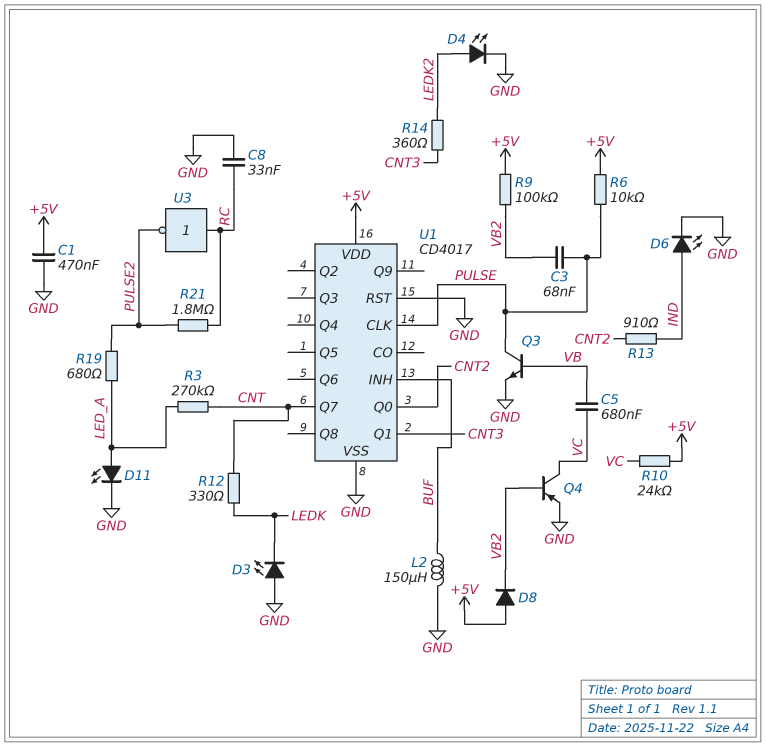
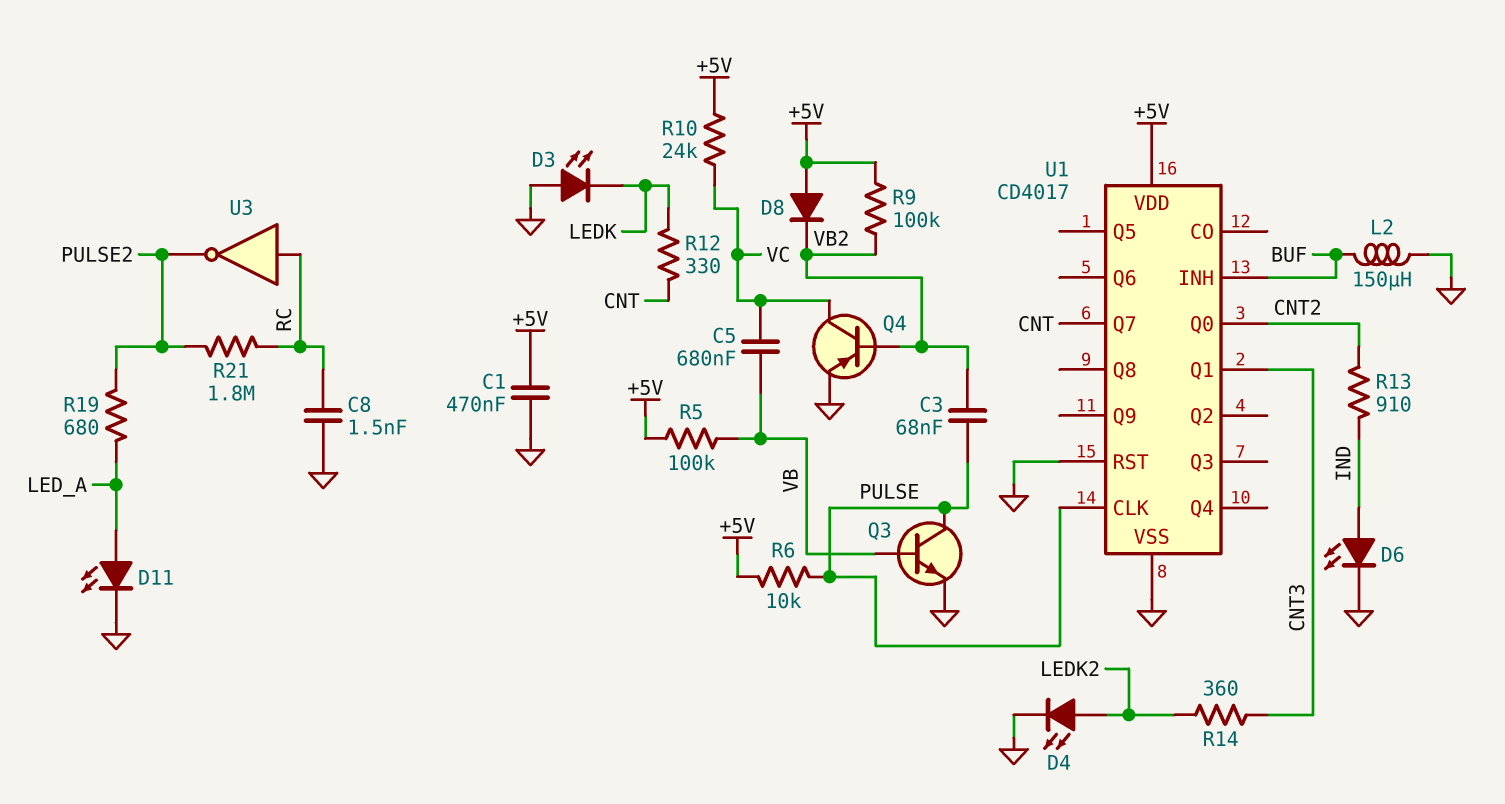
C8: 33nF (GND, RC) -> 1.5nF (GND, RC)
R3: 270k (CNT, LED_A) -> none
R5: none -> 100k (+5V, VB)

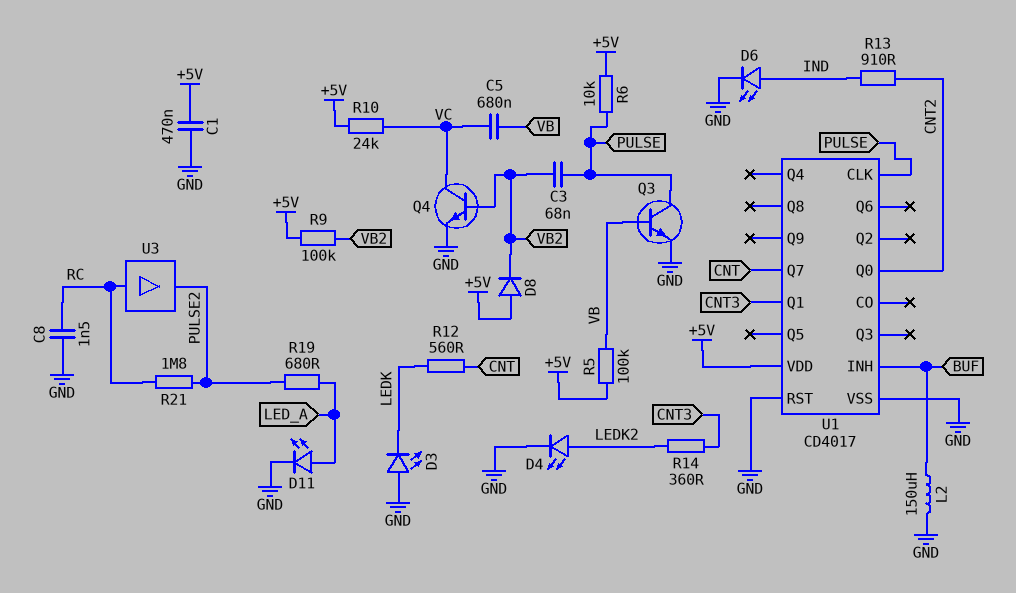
Q4: PNP (B VB2, C VC, E GND) -> NPN (B VB2, C VC, E GND)
R12: 330 (CNT, LEDK) -> 560 (CNT, LEDK)
U3: NOT (in RC, out PULSE2) -> buffer (in RC, out PULSE2)

